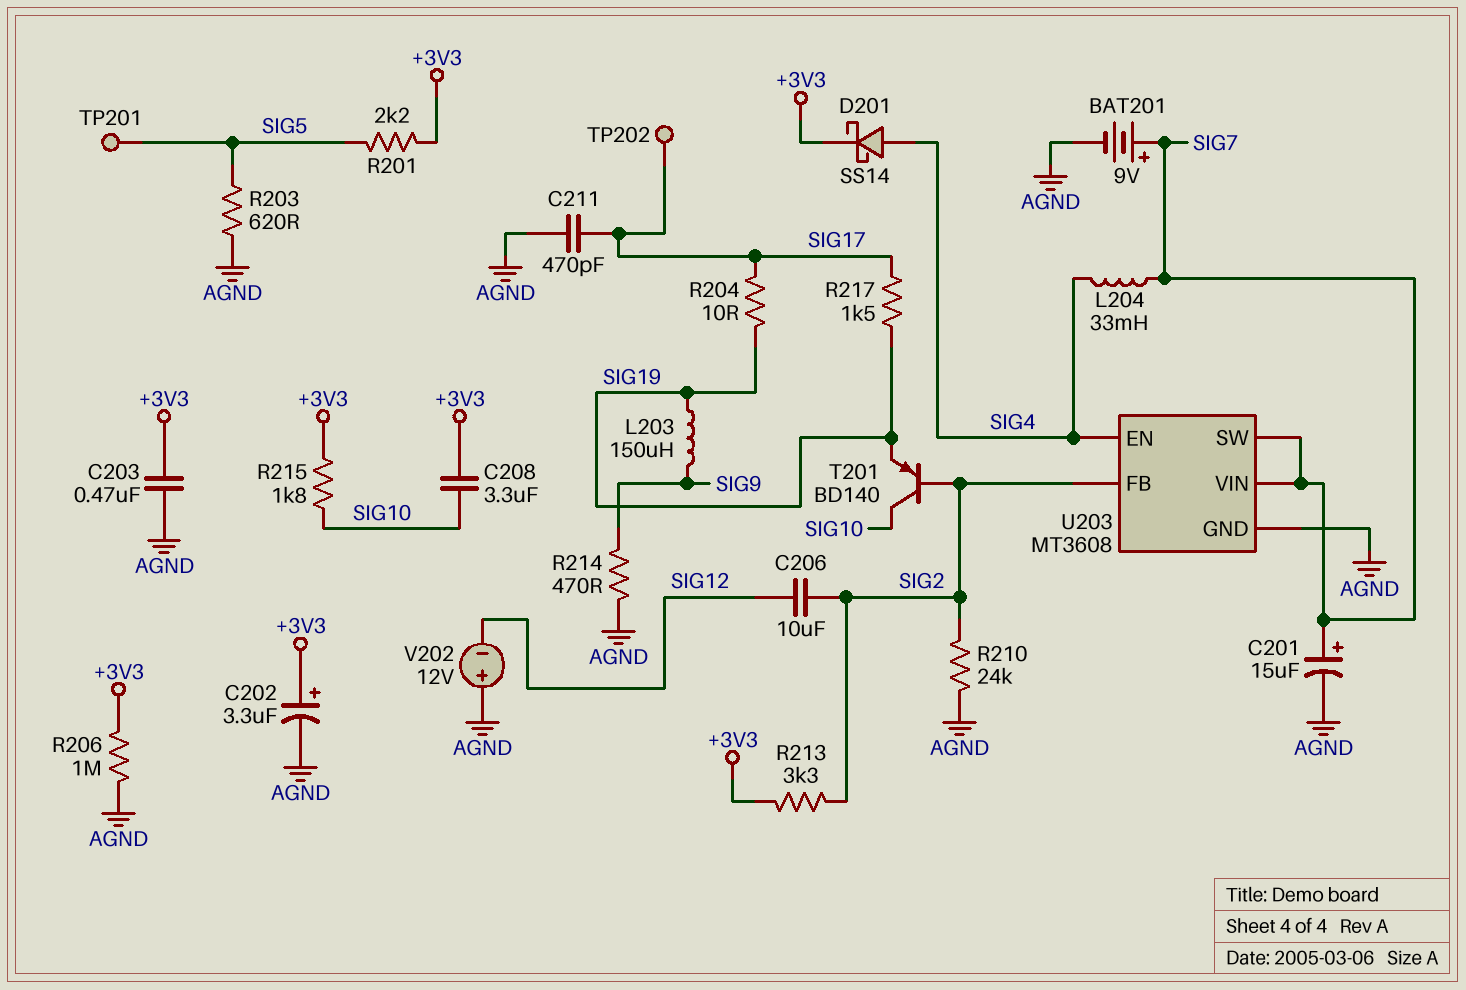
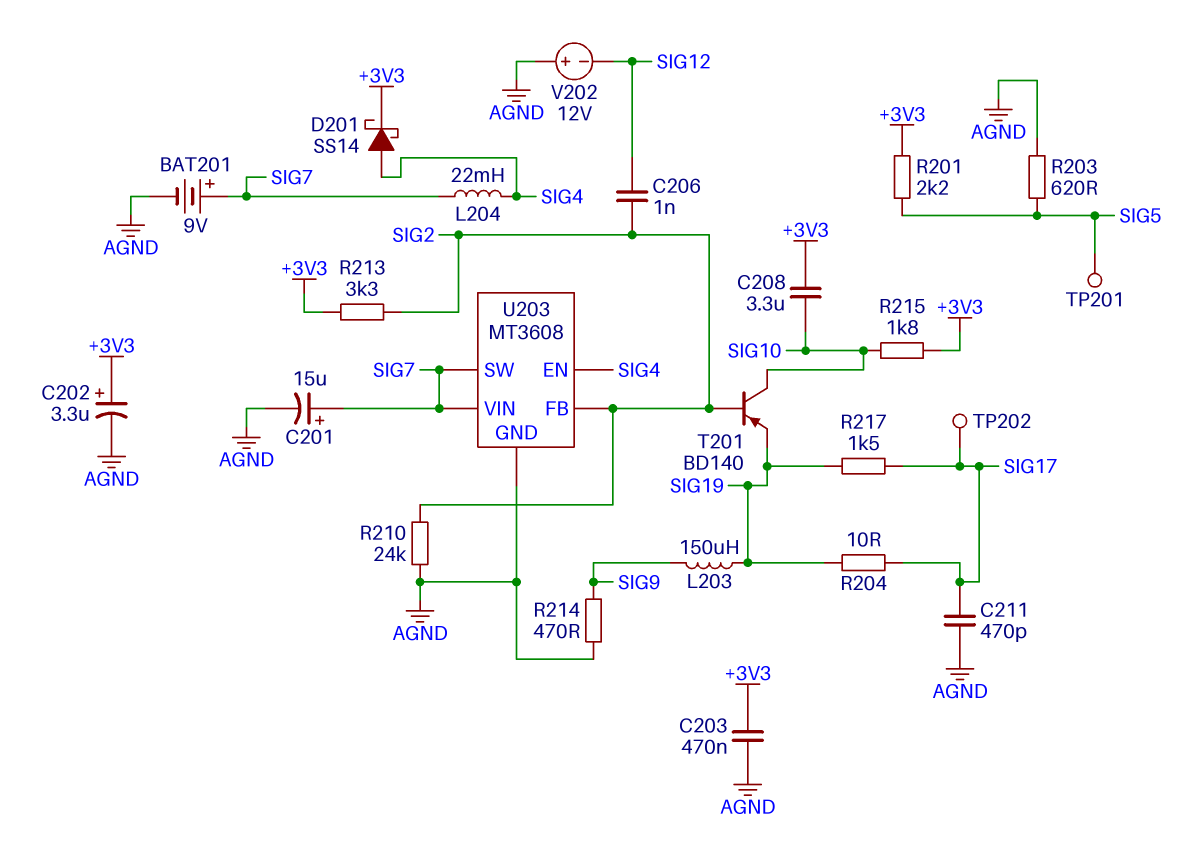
C206: 10uF (SIG2, SIG12) -> 1nF (SIG2, SIG12)
L204: 33mH (SIG4, SIG7) -> 22mH (SIG4, SIG7)
R206: 1M (+3V3, AGND) -> none

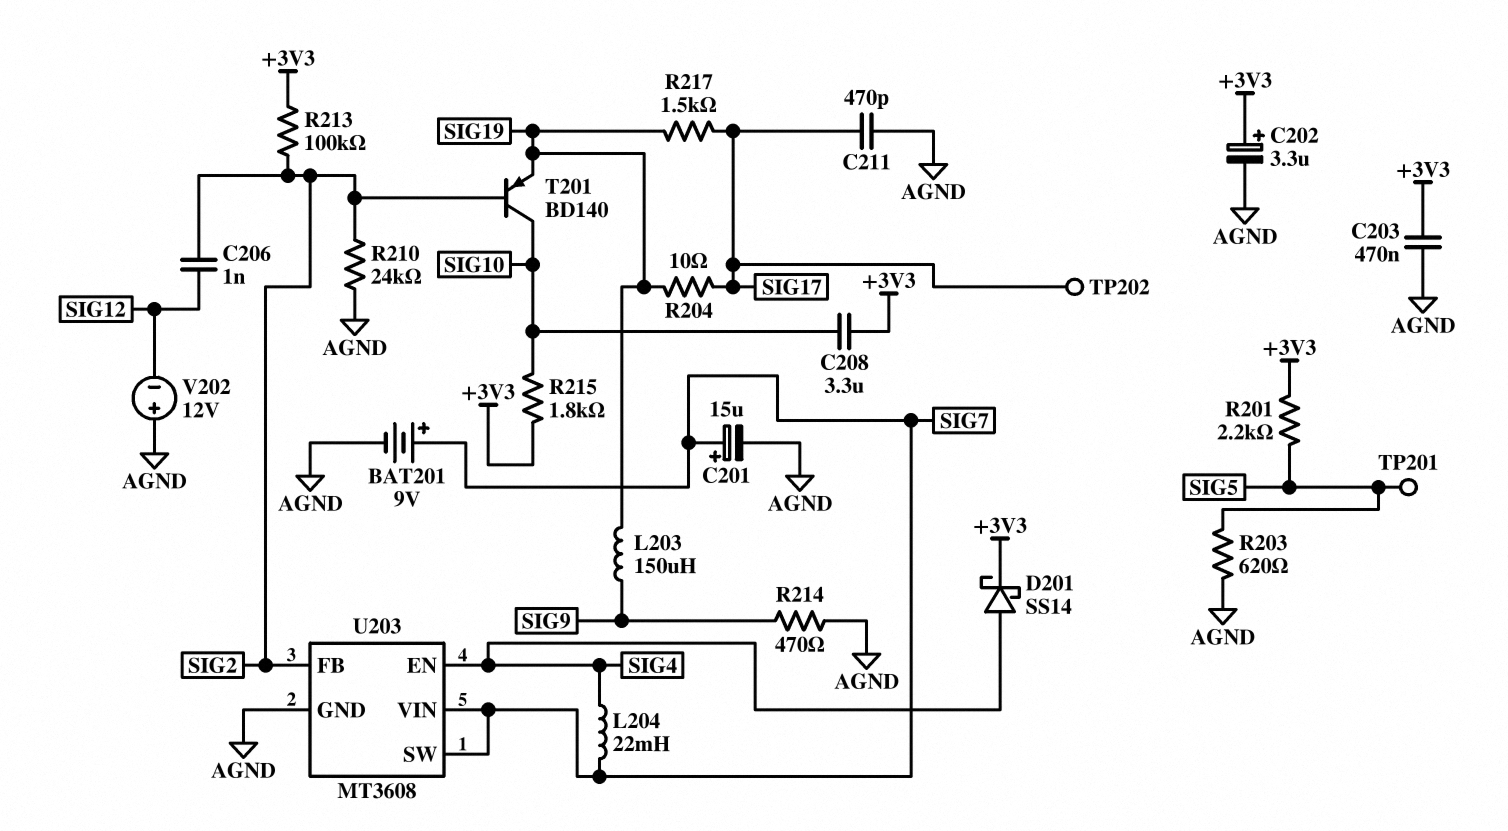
R213: 3.3k (+3V3, SIG2) -> 100k (+3V3, SIG2)

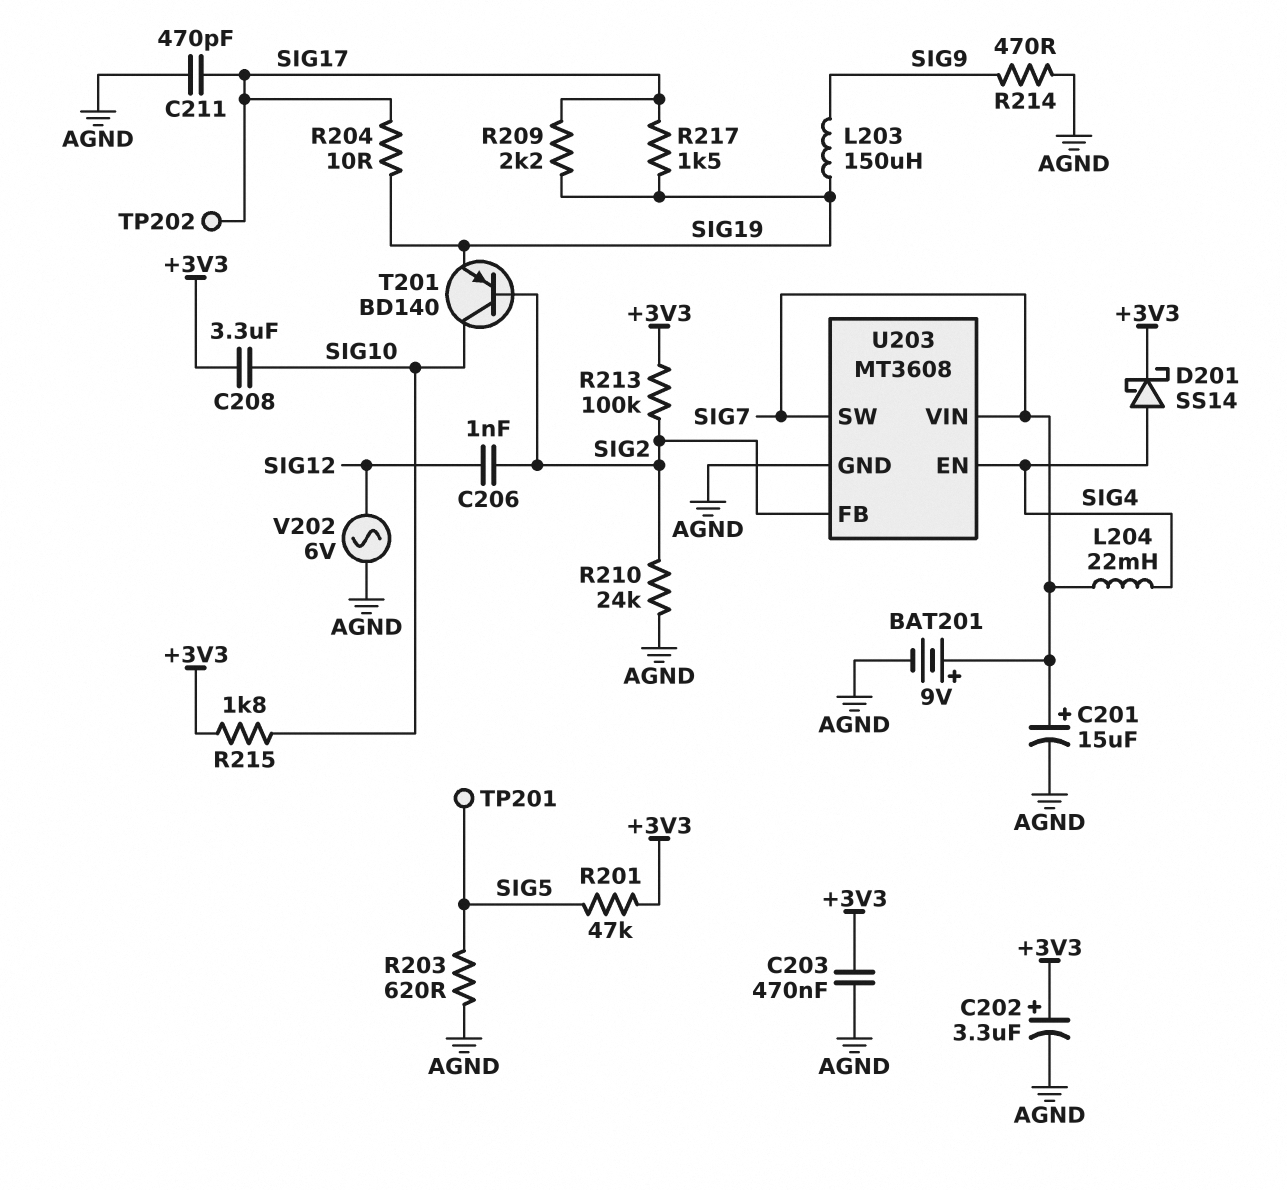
R201: 2.2k (+3V3, SIG5) -> 47k (+3V3, SIG5)
R209: none -> 2.2k (SIG17, SIG19)
V202: 12V (plus AGND, minus SIG12) -> AC 6V (AGND, SIG12)

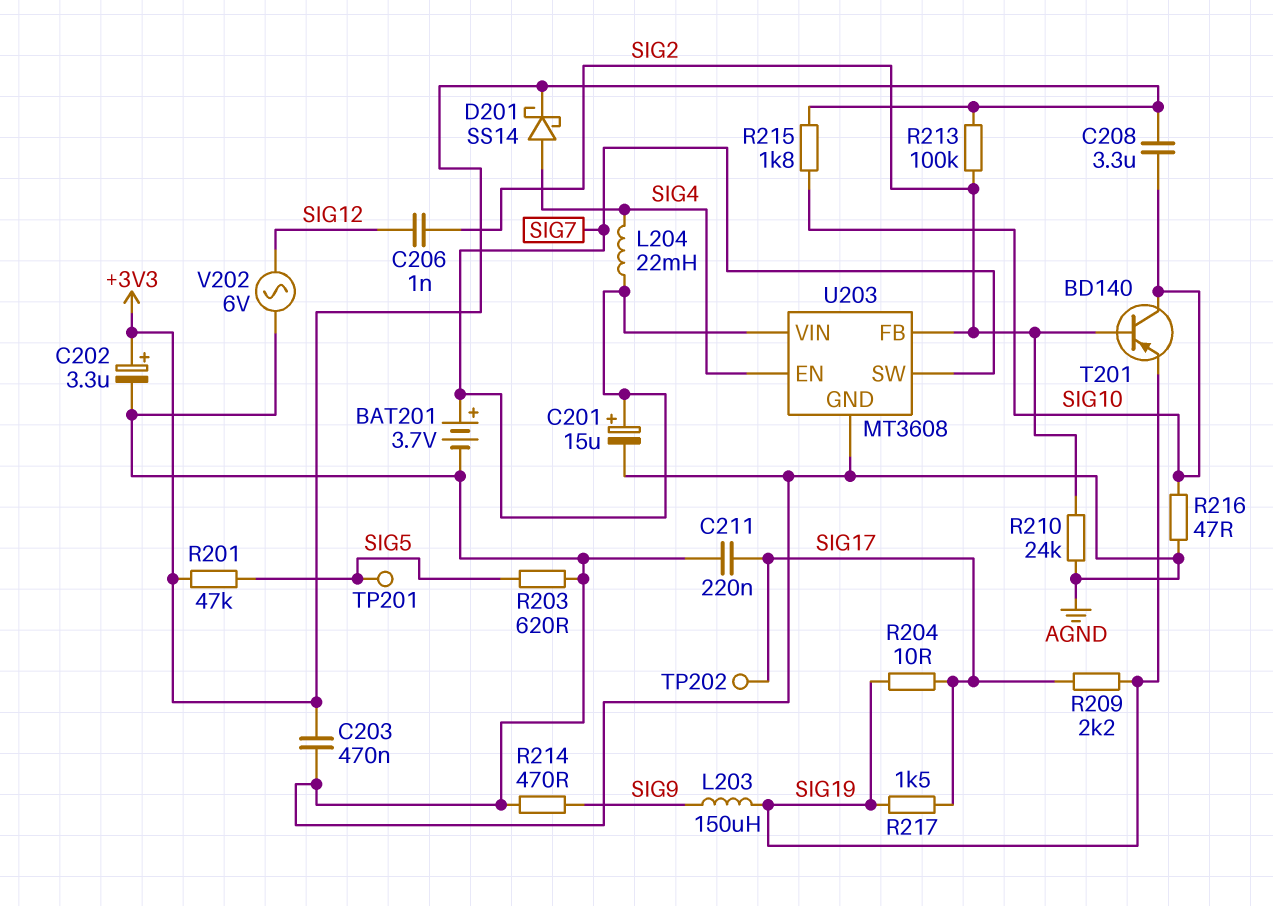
BAT201: 9V (plus SIG7, minus AGND) -> 3.7V (plus SIG7, minus AGND)
C211: 470pF (AGND, SIG17) -> 220nF (AGND, SIG17)
R216: none -> 47 (AGND, SIG10)

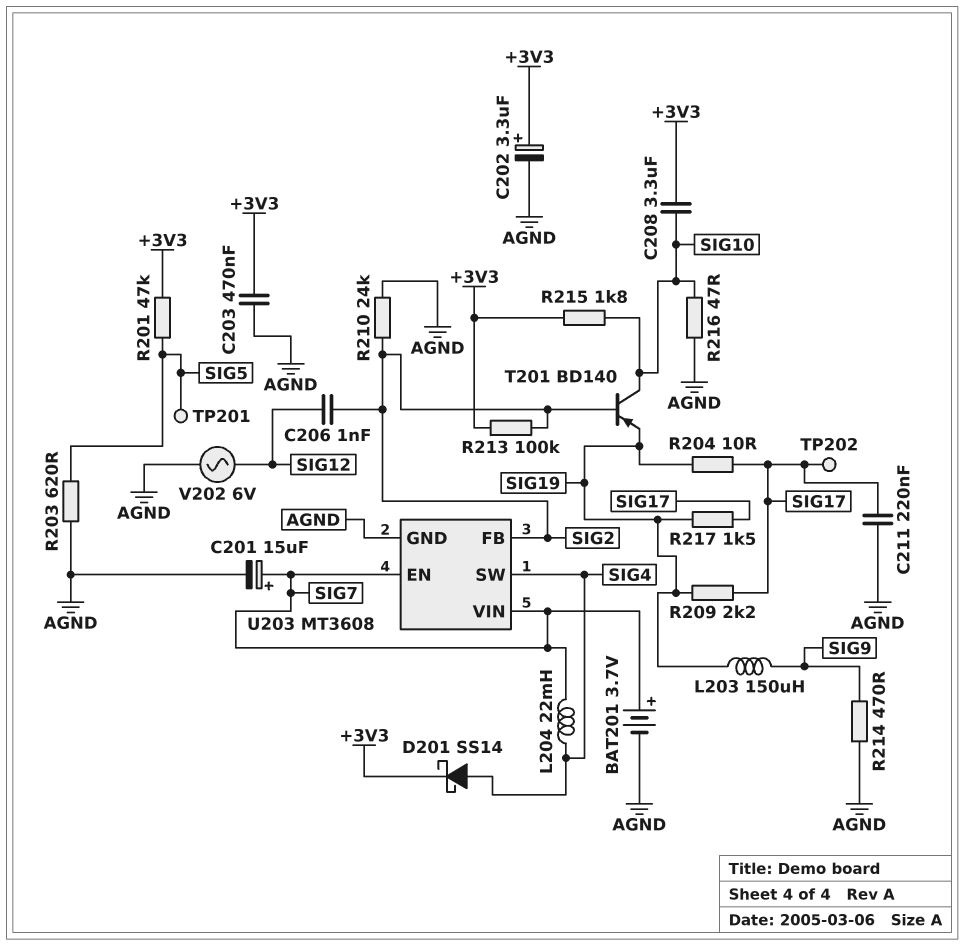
U203 pin EN: SIG4 -> SIG7
U203 pin SW: SIG7 -> SIG4

